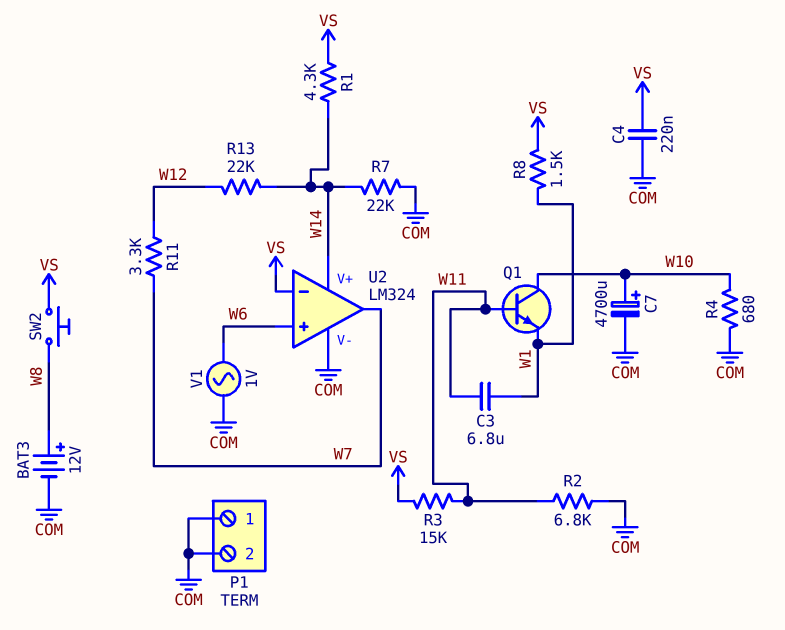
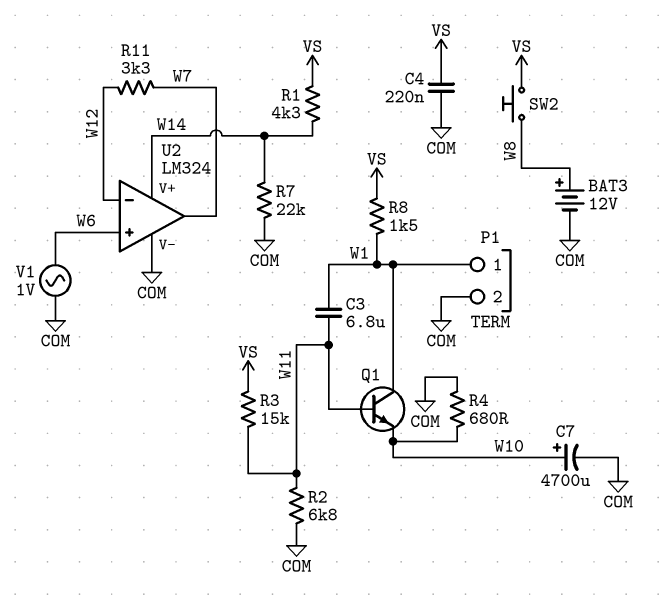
P1 pin 1: COM -> W1
Q1: NPN (B W11, C W10, E W1) -> NPN (B W11, C W1, E W10)
R13: 22k (W12, W14) -> none
U2 pin in-: VS -> W12

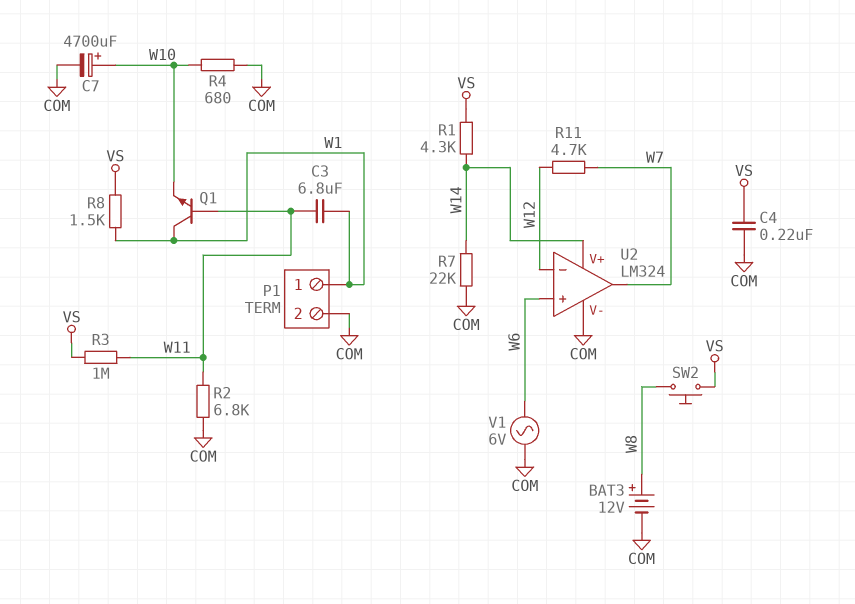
R3: 15k (VS, W11) -> 1M (VS, W11)
R11: 3.3k (W7, W12) -> 4.7k (W7, W12)
V1: AC 1V (COM, W6) -> AC 6V (COM, W6)

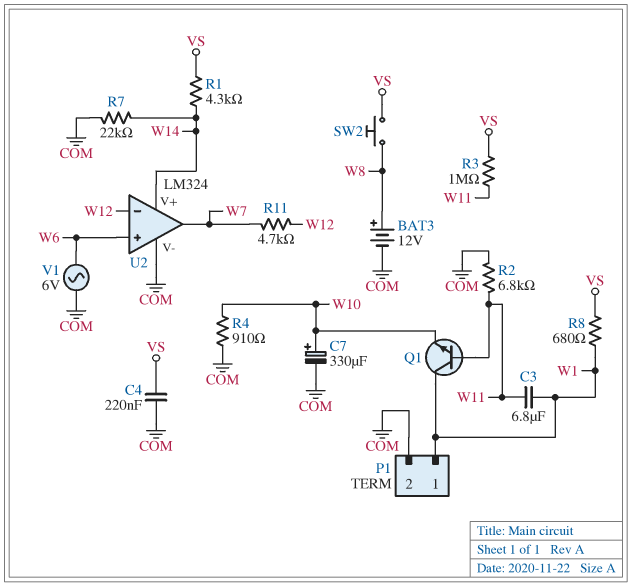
C7: 4700uF (plus W10, minus COM) -> 330uF (plus W10, minus COM)
R4: 680 (COM, W10) -> 910 (COM, W10)
R8: 1.5k (VS, W1) -> 680 (VS, W1)

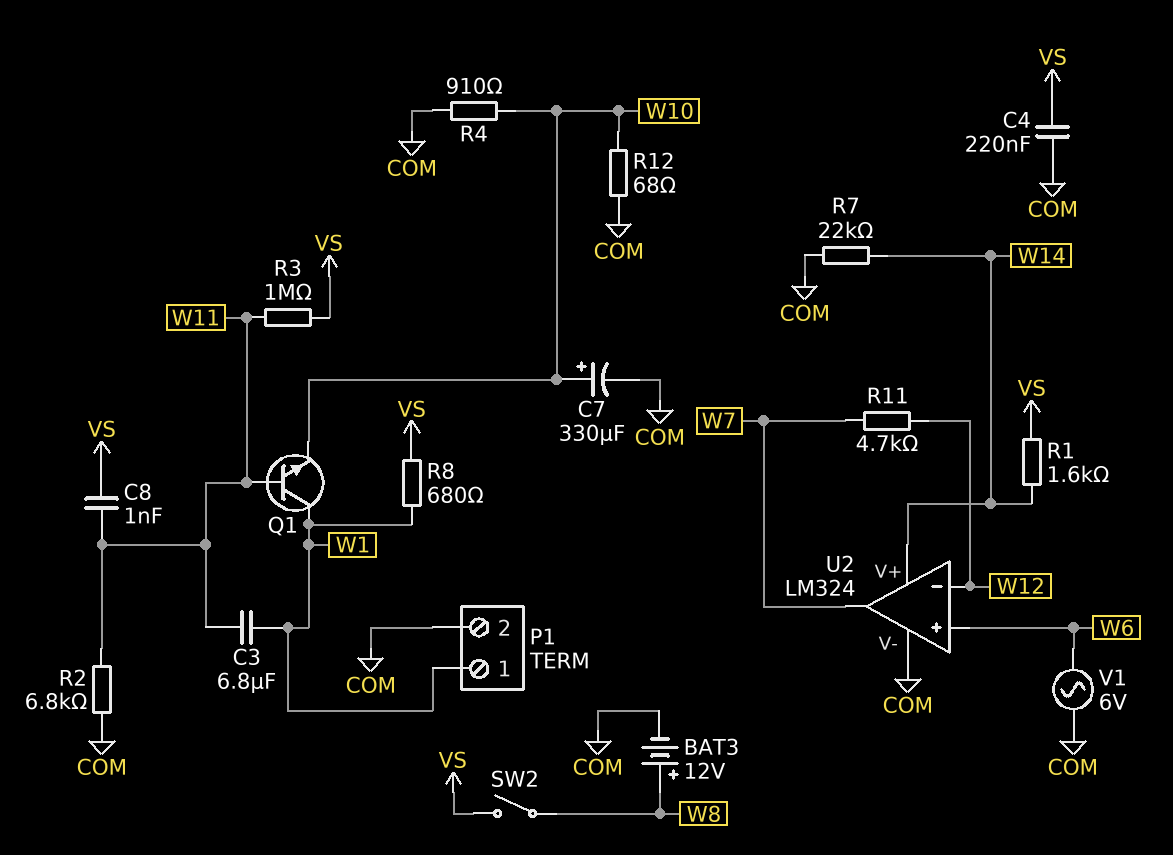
C8: none -> 1nF (VS, W11)
R1: 4.3k (VS, W14) -> 1.6k (VS, W14)
R12: none -> 68 (COM, W10)
SW2: button (VS, W8) -> switch (VS, W8)

